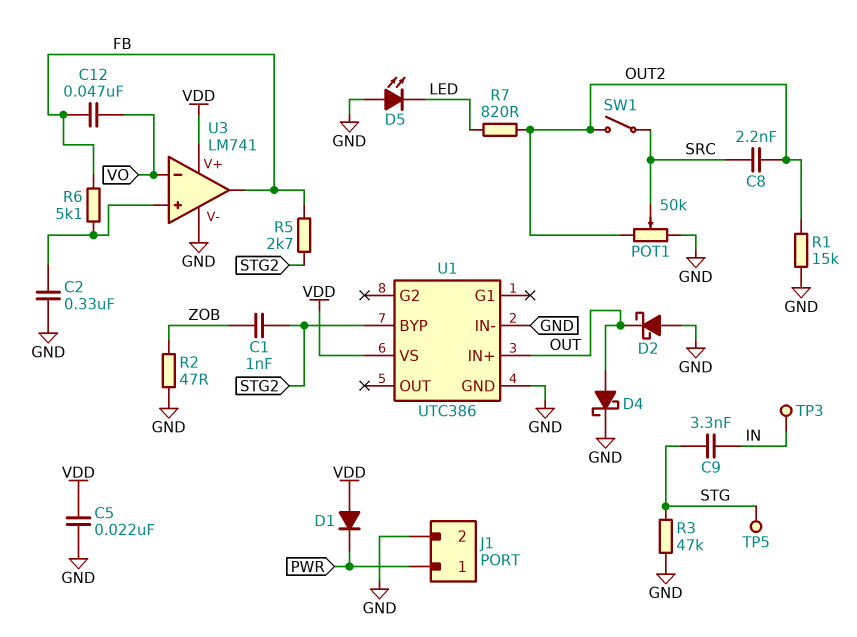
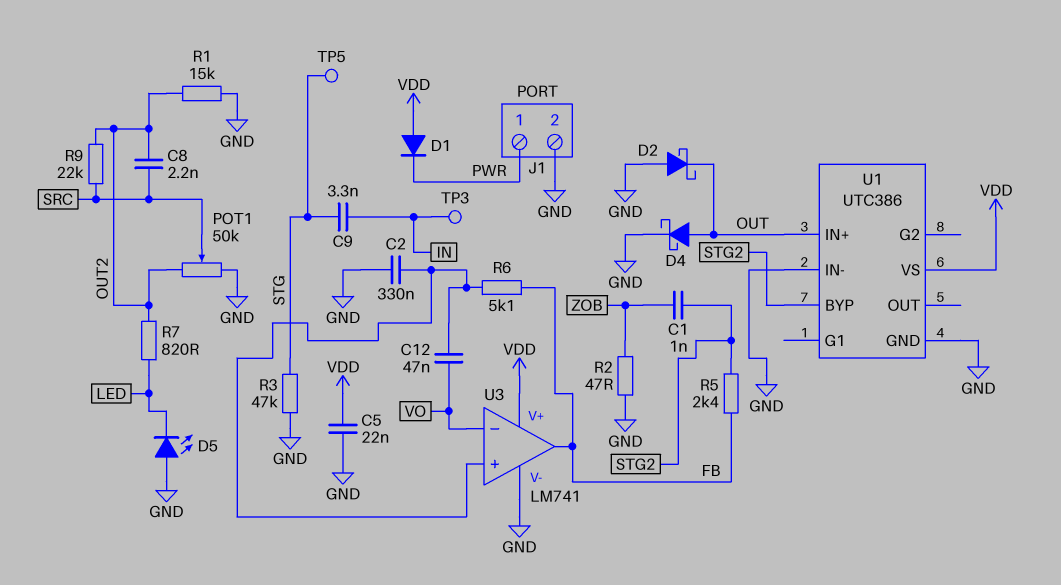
C12: 47nF (FB, VO) -> 47nF (U3/in+, VO)
R5: 2.7k (FB, STG2) -> 2.4k (FB, STG2)
R9: none -> 22k (OUT2, SRC)
SW1: switch (OUT2, SRC) -> none

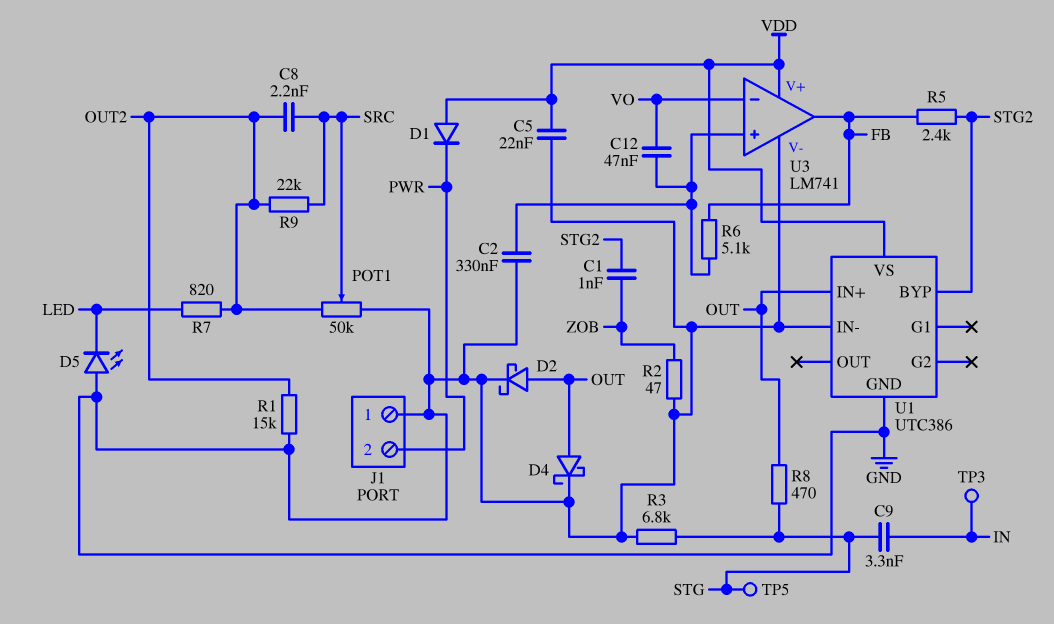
D2: schottky (A GND, K OUT) -> schottky (A OUT, K GND)
J1 pin 1: PWR -> GND
J1 pin 2: GND -> PWR
R3: 47k (GND, STG) -> 6.8k (GND, STG)
R8: none -> 470 (OUT, STG)

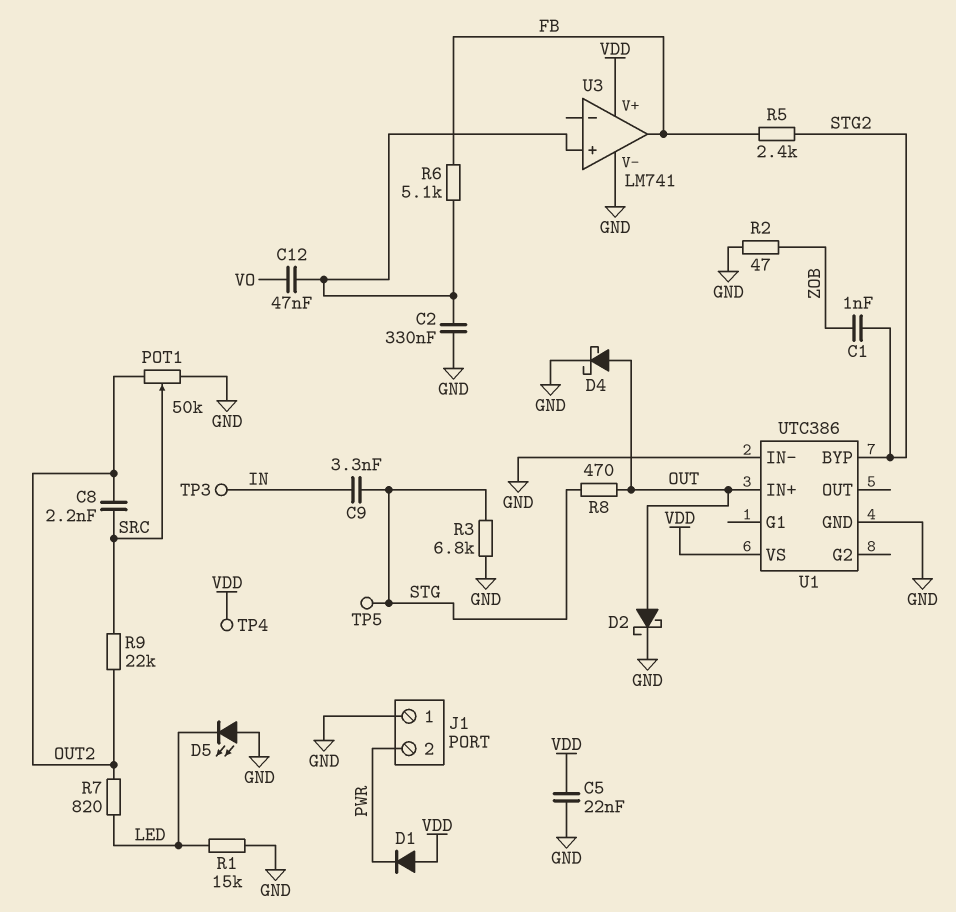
R1: 15k (GND, OUT2) -> 15k (GND, LED)
TP4: none -> test point (VDD)
U3 pin in-: VO -> none

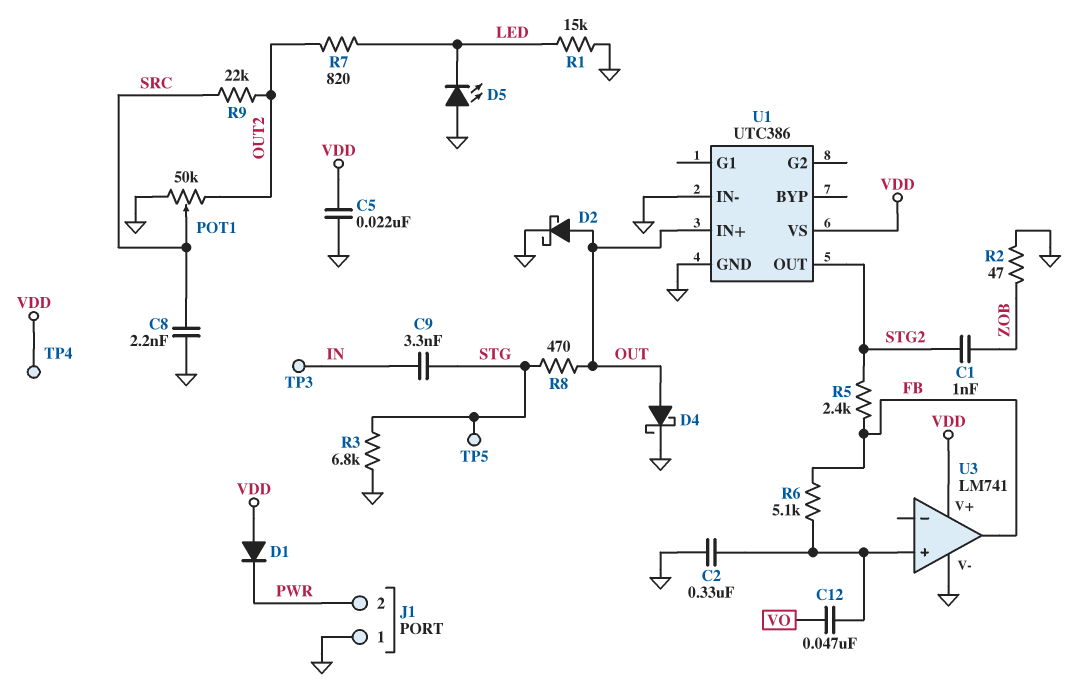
C8: 2.2nF (OUT2, SRC) -> 2.2nF (GND, SRC)
U1 pin BYP: STG2 -> none
U1 pin OUT: none -> STG2

